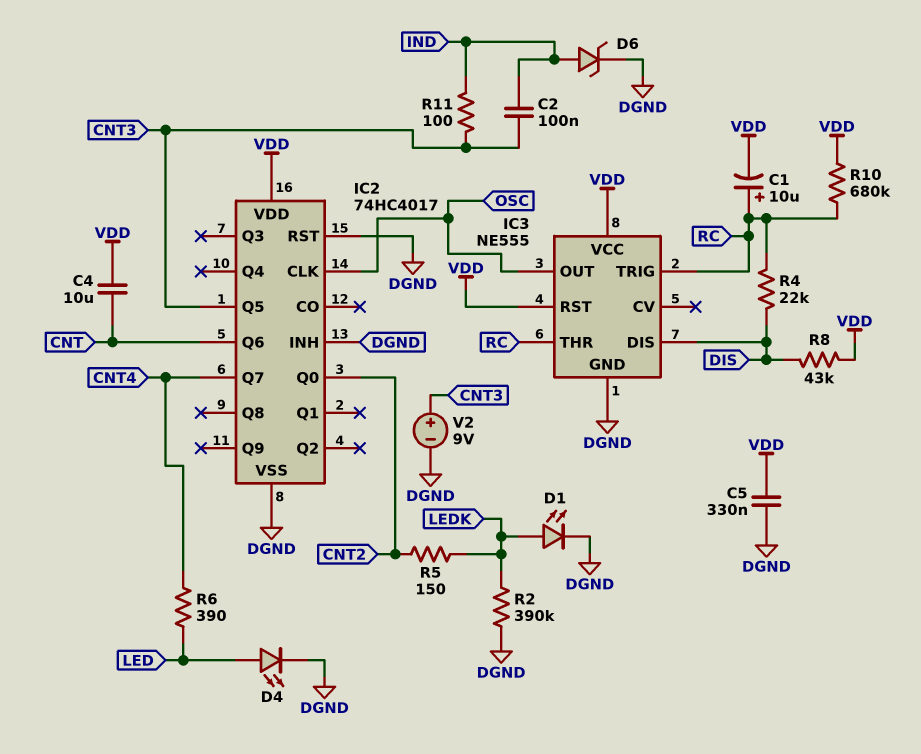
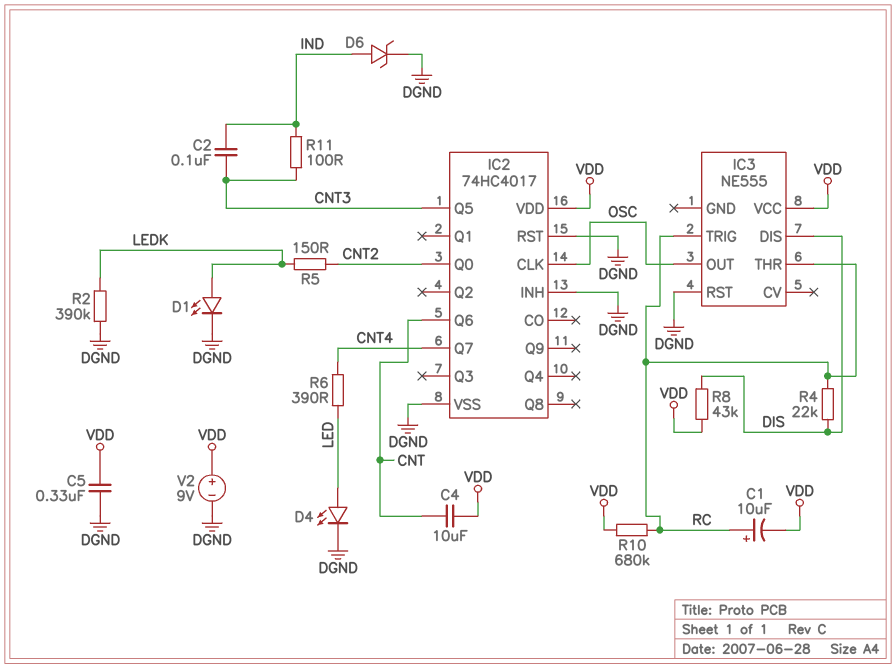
IC3 pin GND: DGND -> none
IC3 pin RST: VDD -> DGND
V2: 9V (plus CNT3, minus DGND) -> 9V (plus VDD, minus DGND)

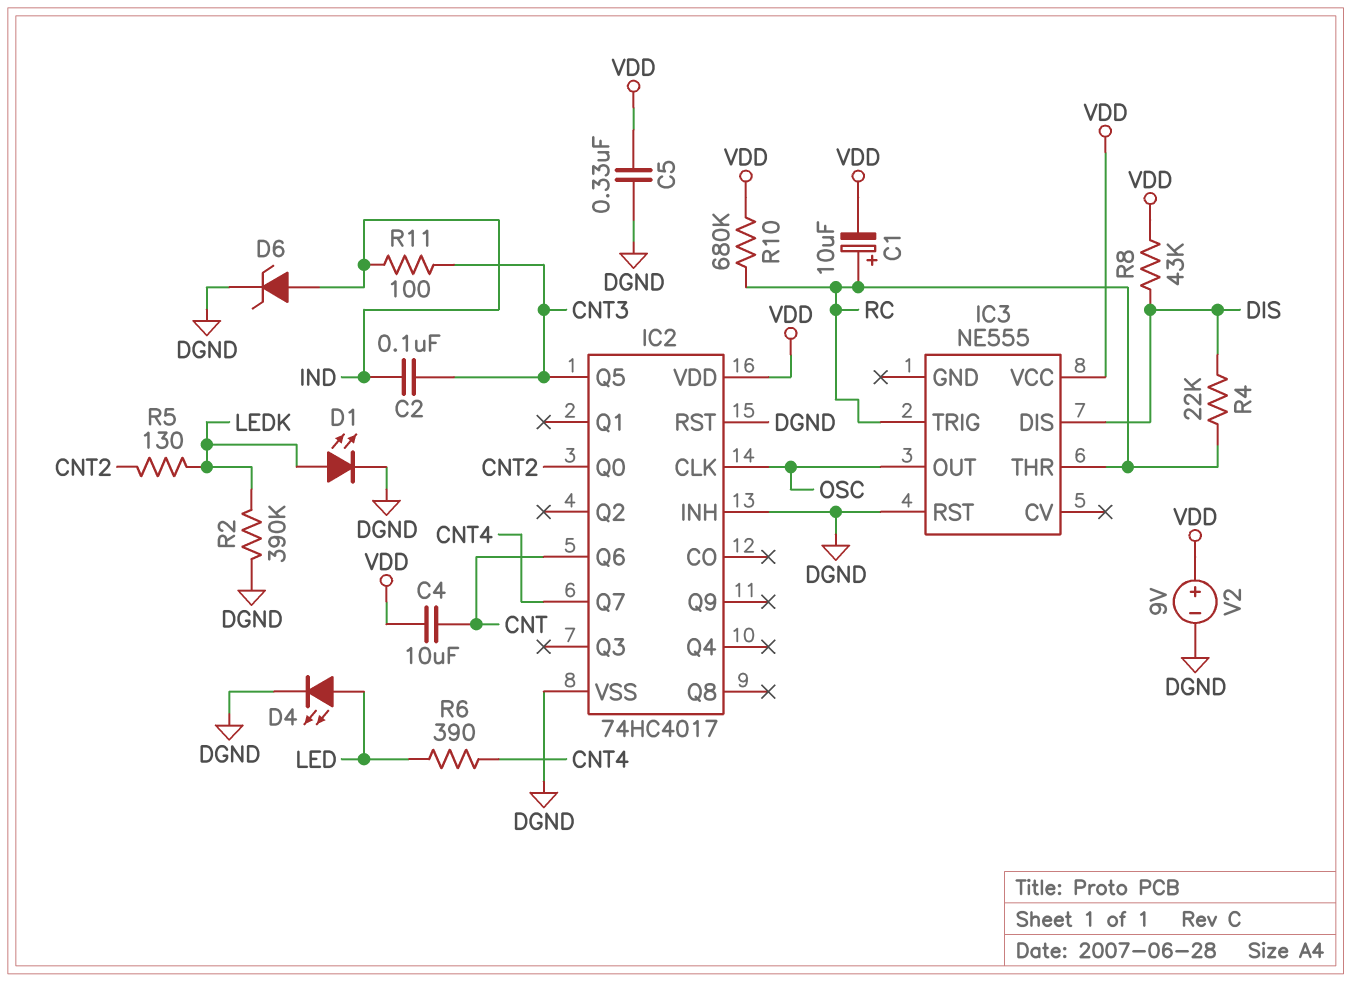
R5: 150 (CNT2, LEDK) -> 130 (CNT2, LEDK)

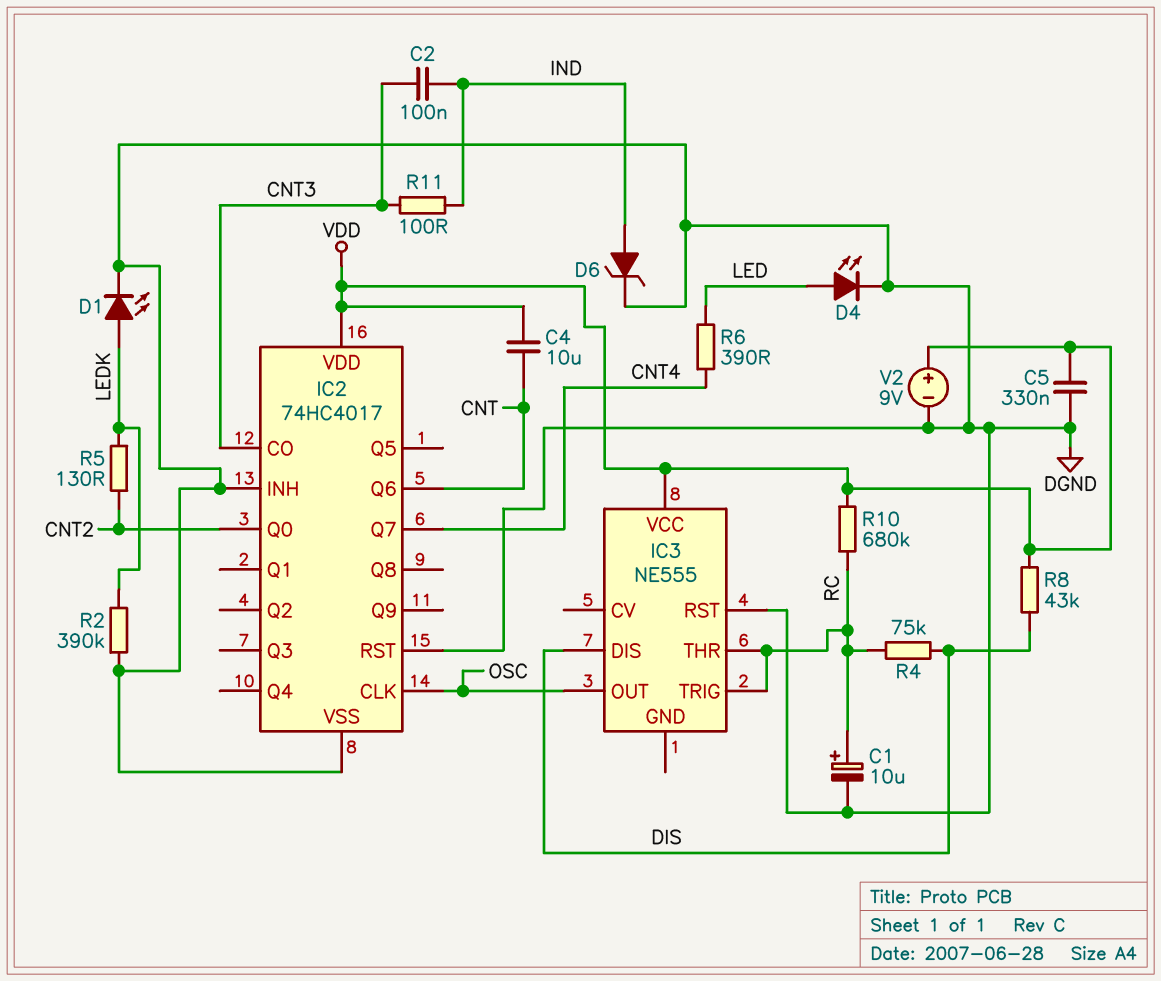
C1: 10uF (plus RC, minus VDD) -> 10uF (plus RC, minus DGND)
IC2 pin CO: none -> CNT3
IC2 pin Q5: CNT3 -> none
R4: 22k (DIS, RC) -> 75k (DIS, RC)

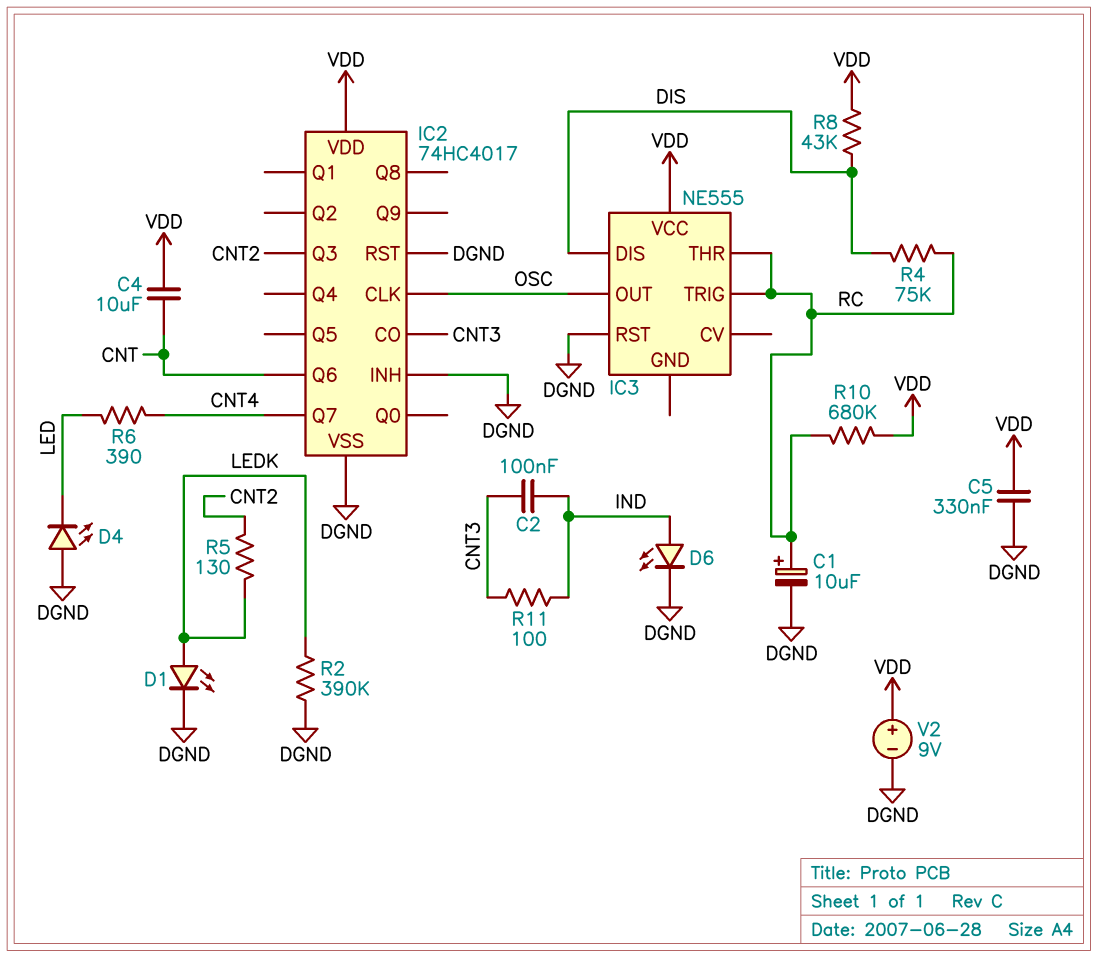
D4: LED (A LED, K DGND) -> LED (A DGND, K LED)
D6: zener (A IND, K DGND) -> LED (A IND, K DGND)
IC2 pin Q0: CNT2 -> none
IC2 pin Q3: none -> CNT2

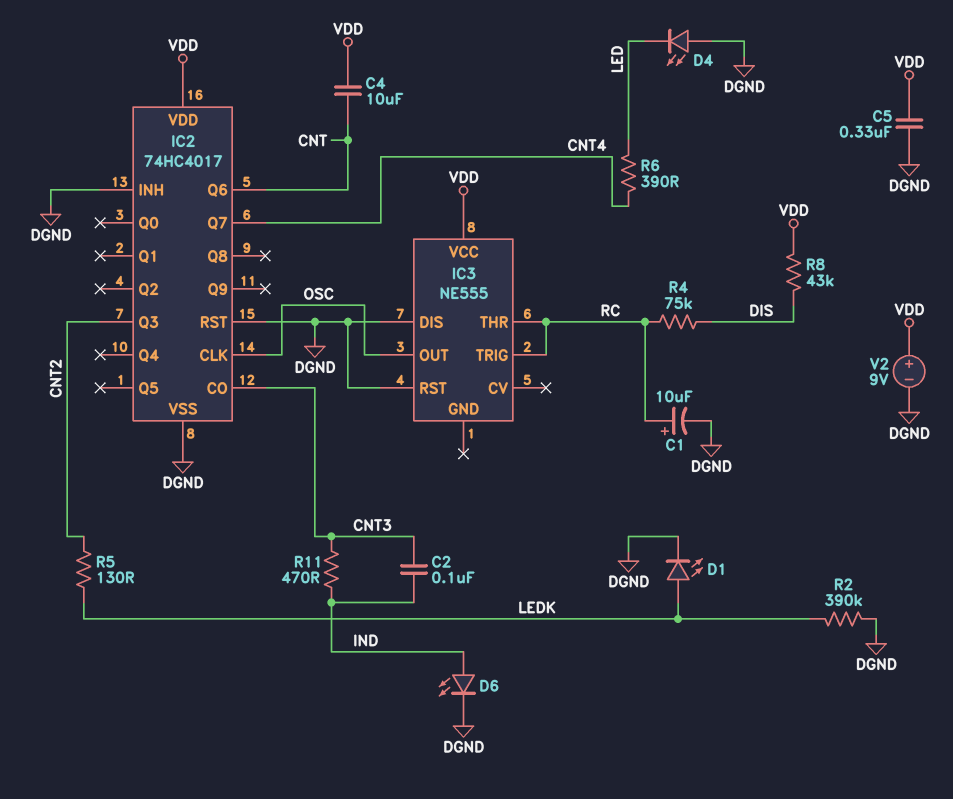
IC3 pin DIS: DIS -> DGND
R10: 680k (RC, VDD) -> none
R11: 100 (CNT3, IND) -> 470 (CNT3, IND)

